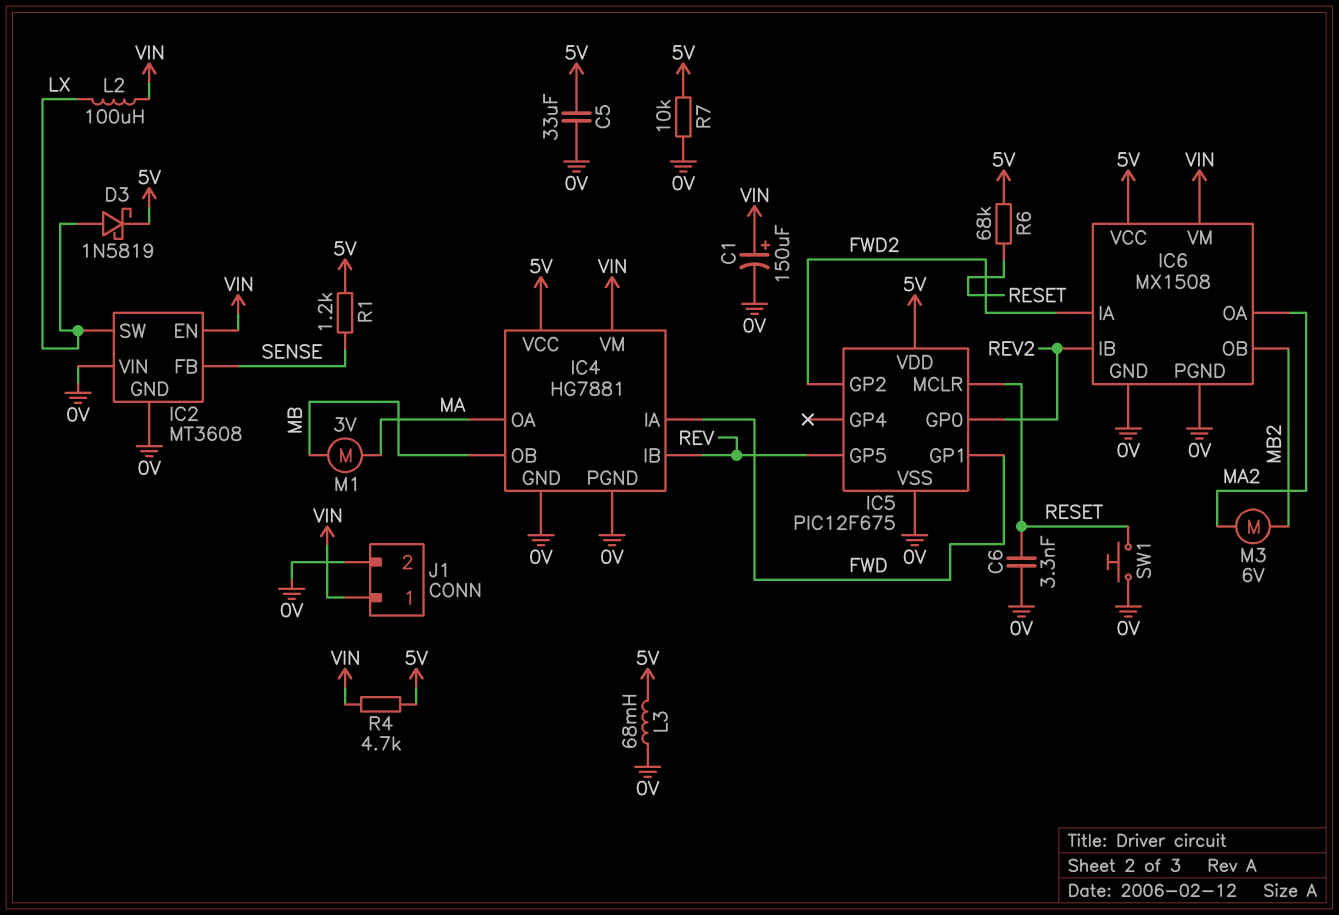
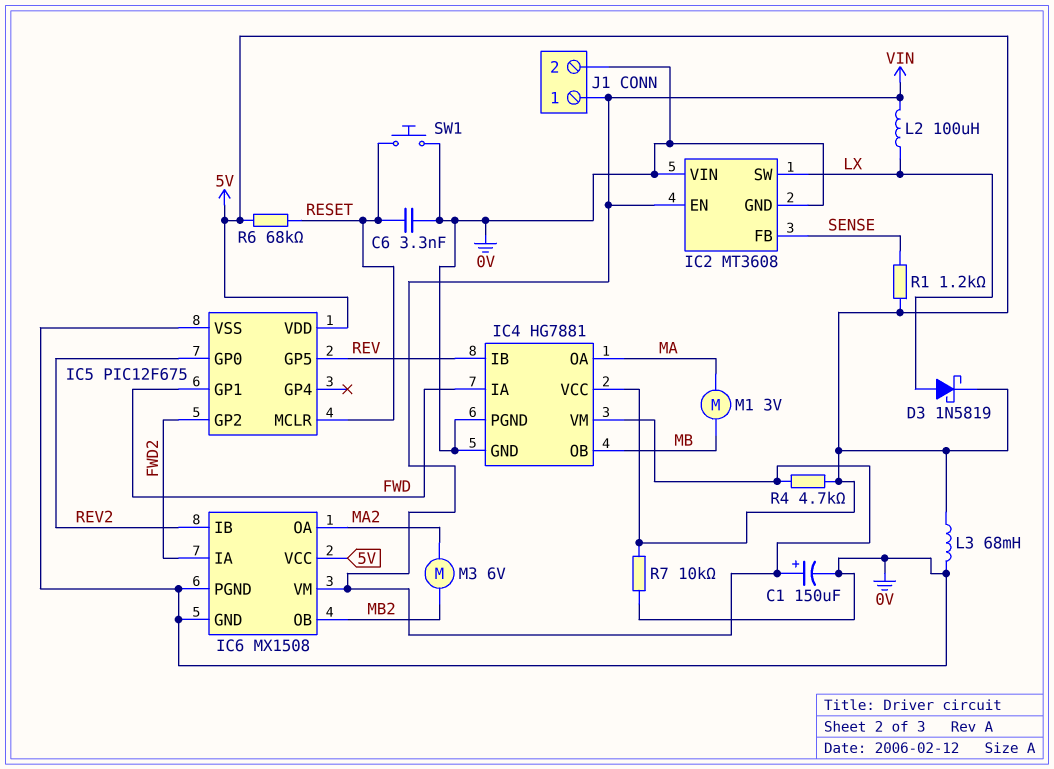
C5: 33uF (0V, 5V) -> none

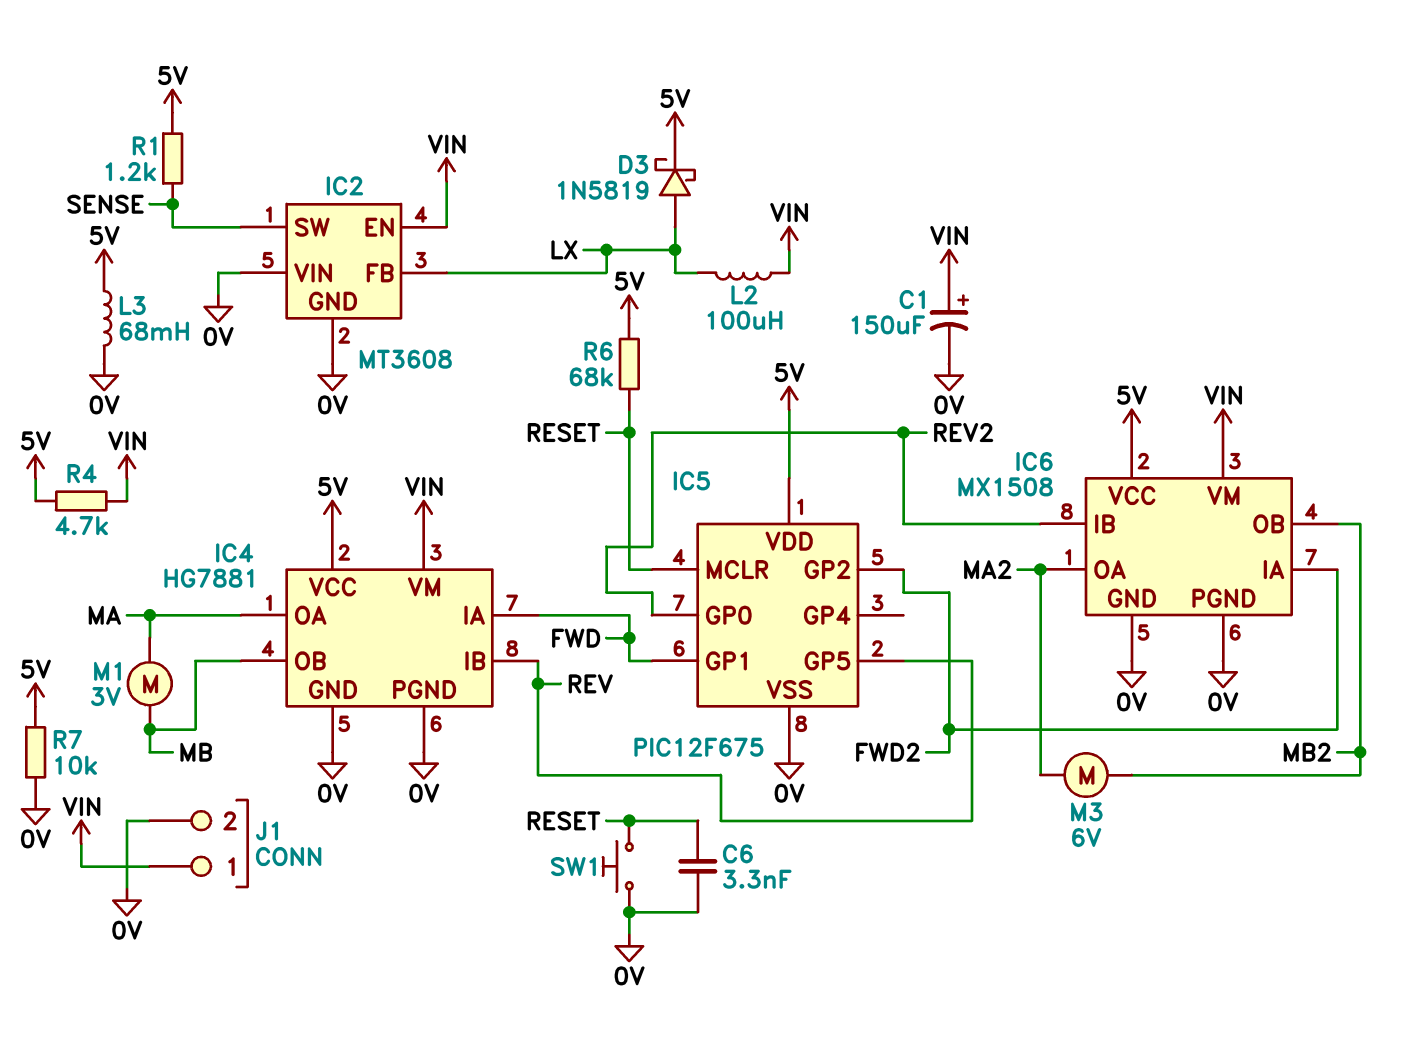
IC2 pin FB: SENSE -> LX
IC2 pin SW: LX -> SENSE

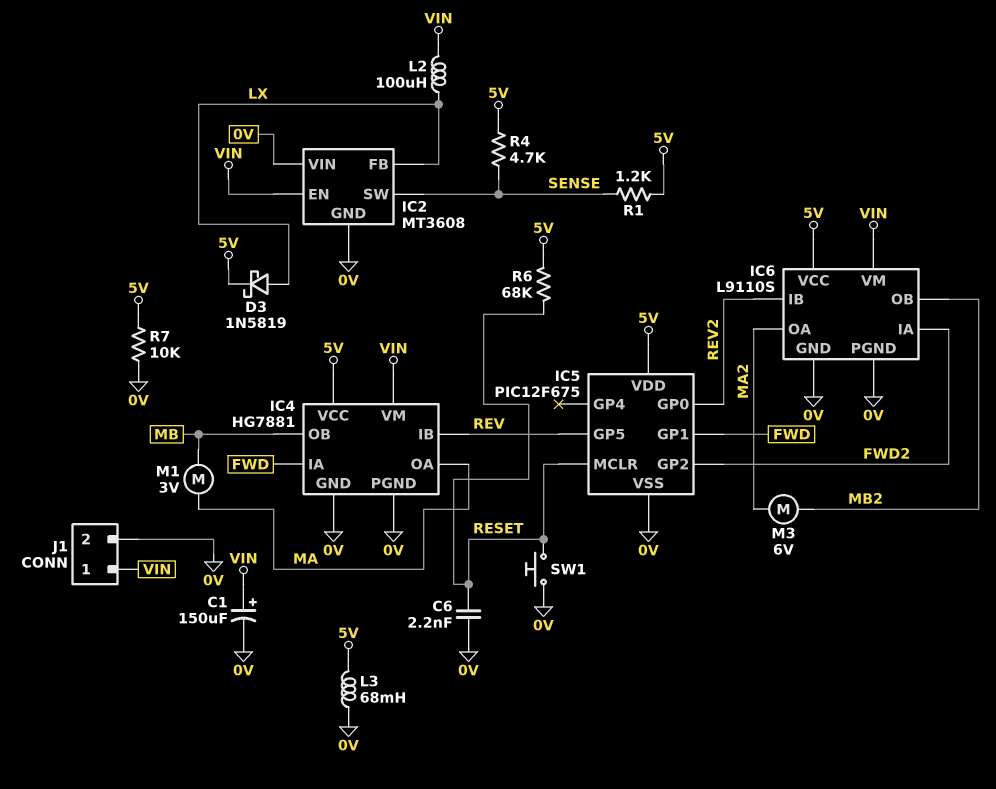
C6: 3.3nF (0V, RESET) -> 2.2nF (0V, RESET)
IC6: MX1508 -> L9110S
R4: 4.7k (5V, VIN) -> 4.7k (5V, SENSE)

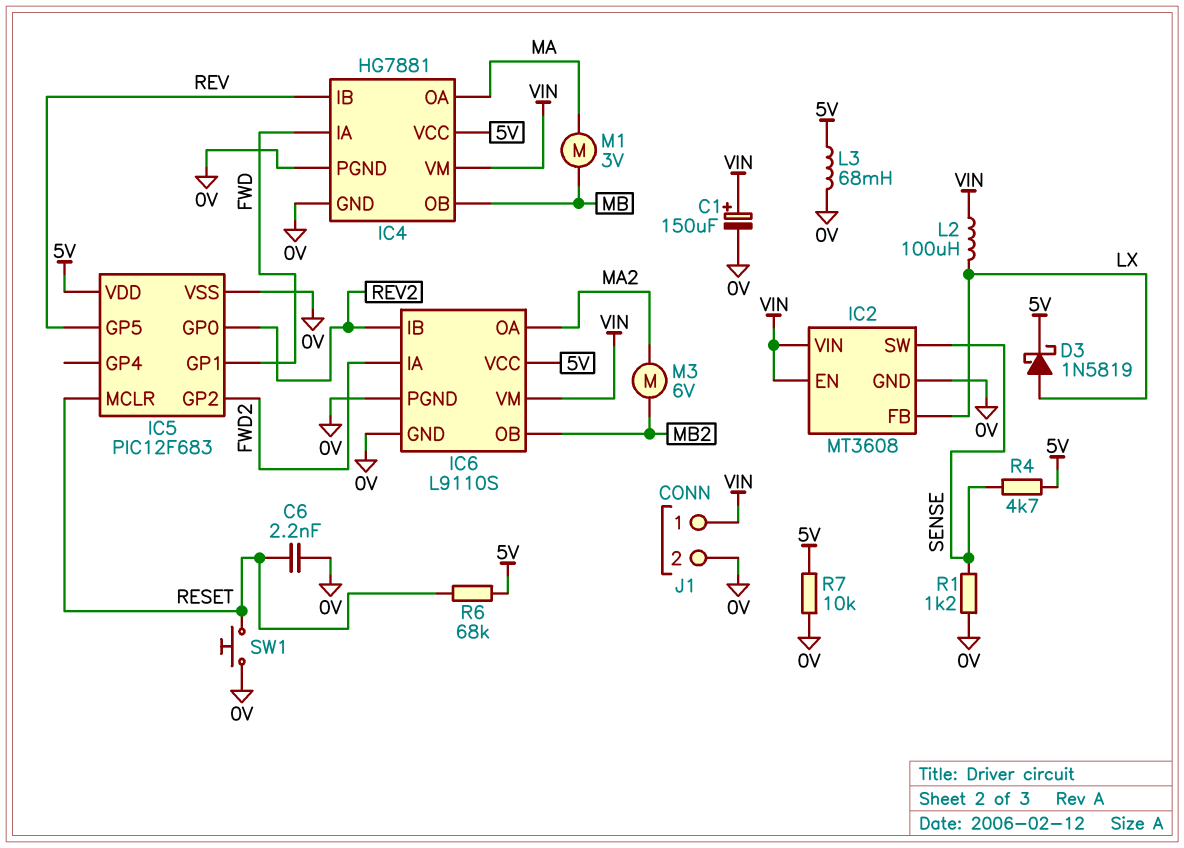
IC2 pin VIN: 0V -> VIN
IC5: PIC12F675 -> PIC12F683
R1: 1.2k (5V, SENSE) -> 1.2k (0V, SENSE)

